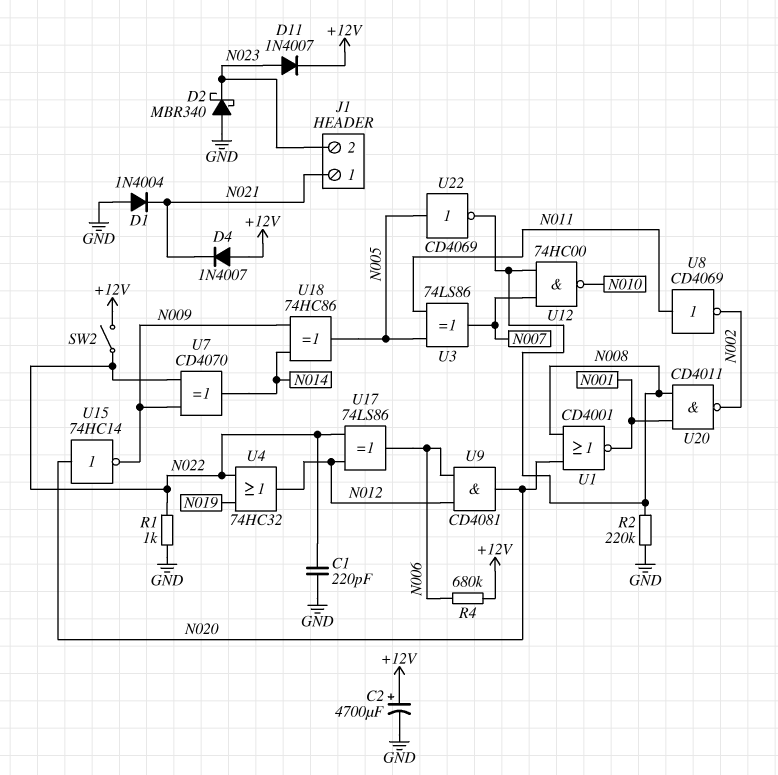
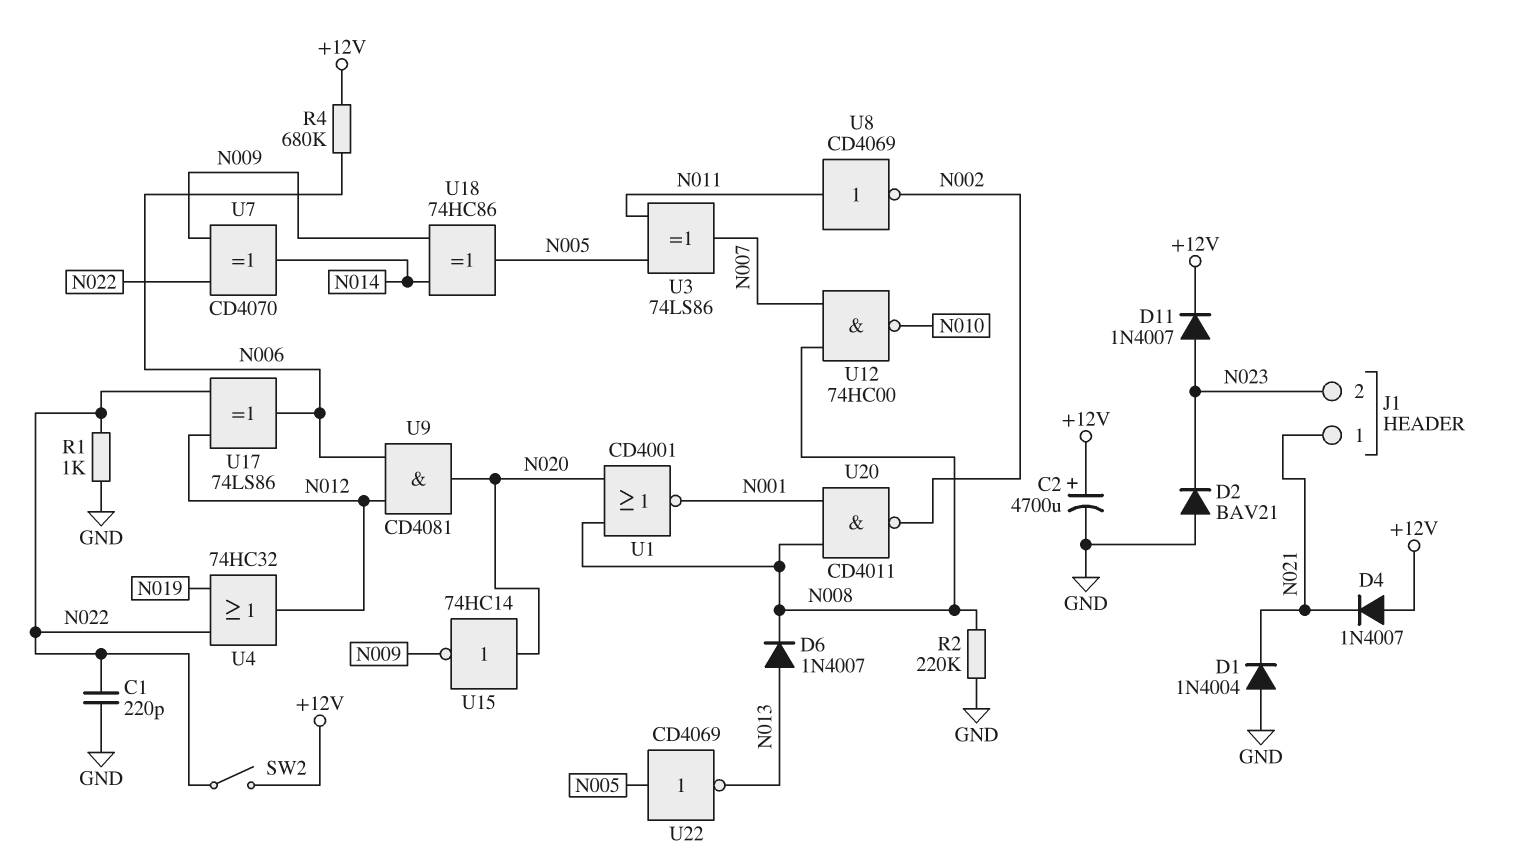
D2: schottky MBR340 (A GND, K N023) -> diode BAV21 (A GND, K N023)
D6: none -> diode 1N4007 (A N013, K N008)
U22: NOT CD4069 (in N005, out N008) -> NOT CD4069 (in N005, out N013)

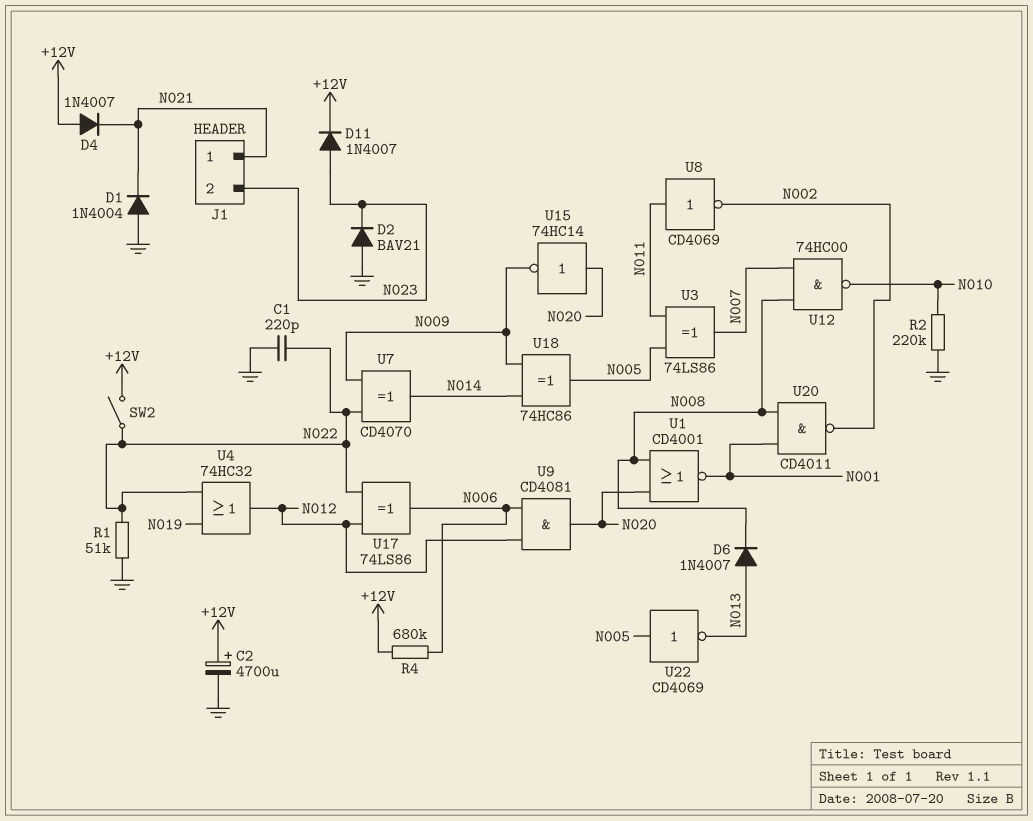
R1: 1k (GND, N022) -> 51k (GND, N022)
R2: 220k (GND, N008) -> 220k (GND, N010)

